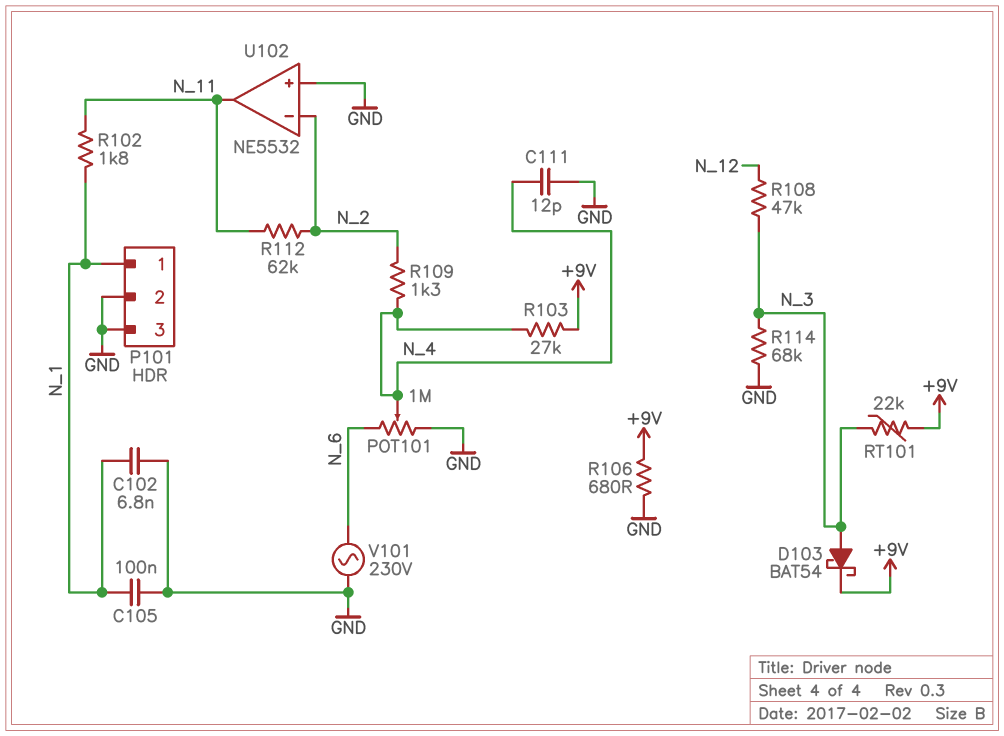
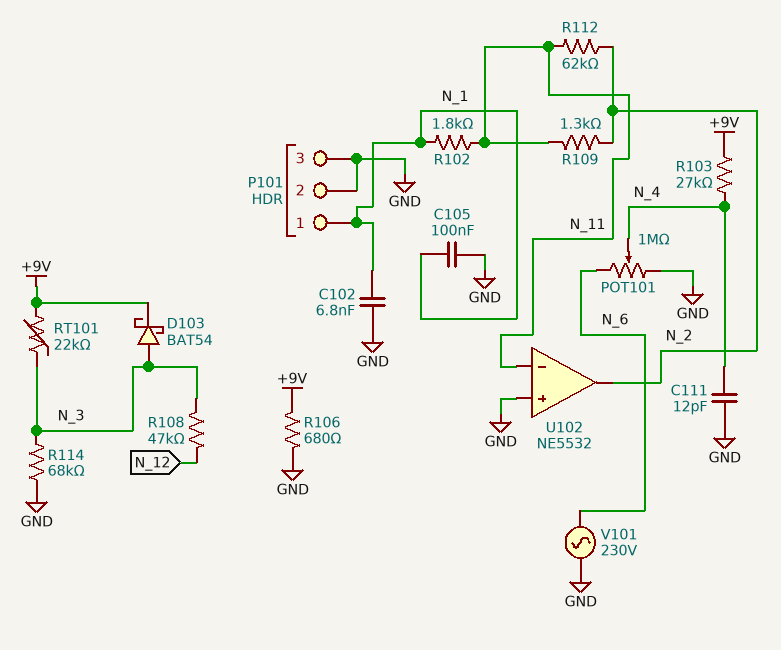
R109: 1.3k (N_2, N_4) -> 1.3k (N_2, N_11)
U102 pin in-: N_2 -> N_11
U102 pin out: N_11 -> N_2

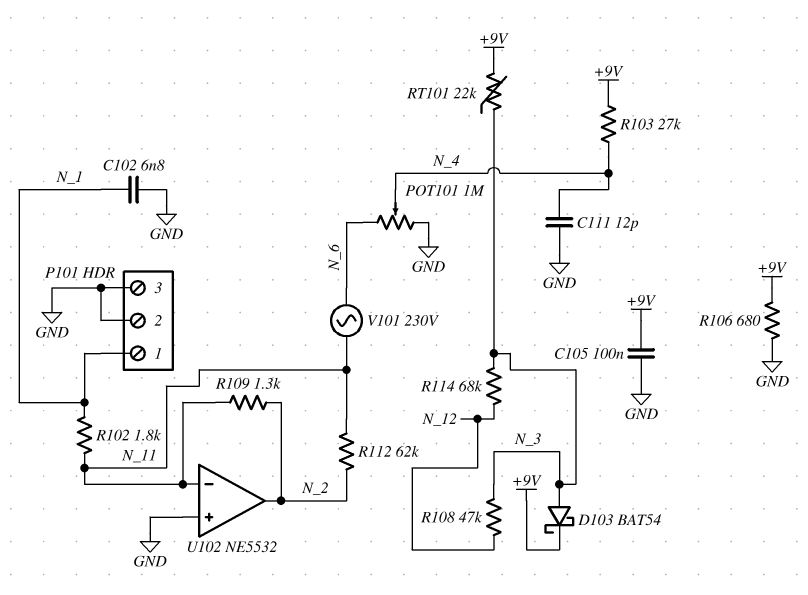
C105: 100nF (GND, N_1) -> 100nF (+9V, GND)
R114: 68k (GND, N_3) -> 68k (N_3, N_12)
V101: AC 230V (GND, N_6) -> AC 230V (N_6, N_11)

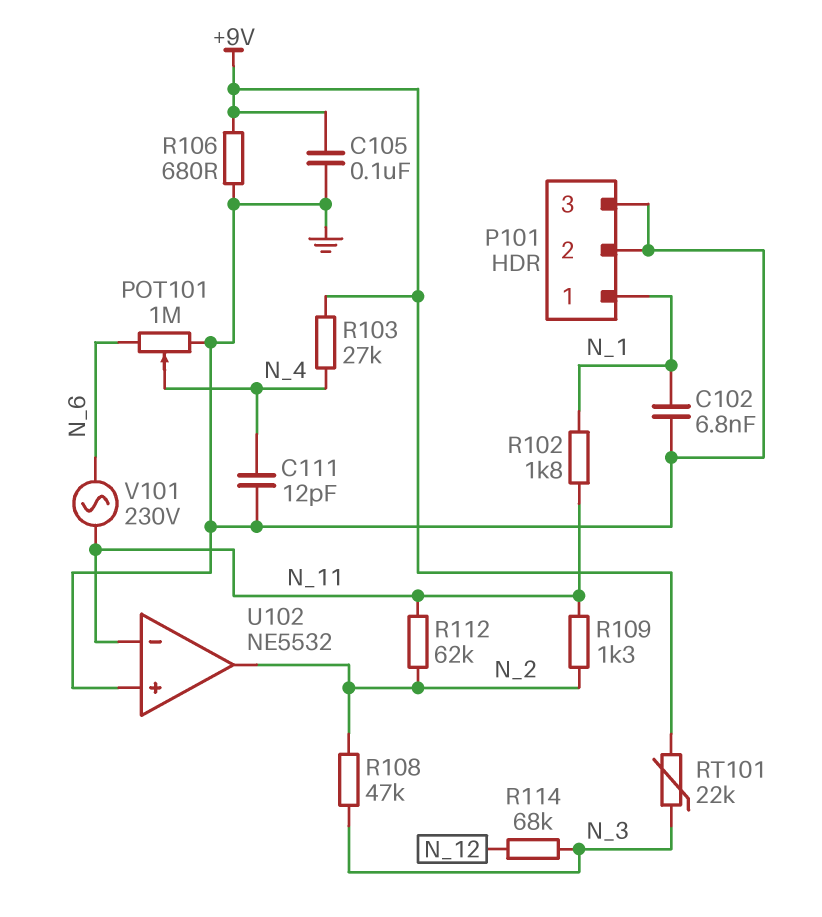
D103: schottky BAT54 (A N_3, K +9V) -> none
R108: 47k (N_3, N_12) -> 47k (N_2, N_3)

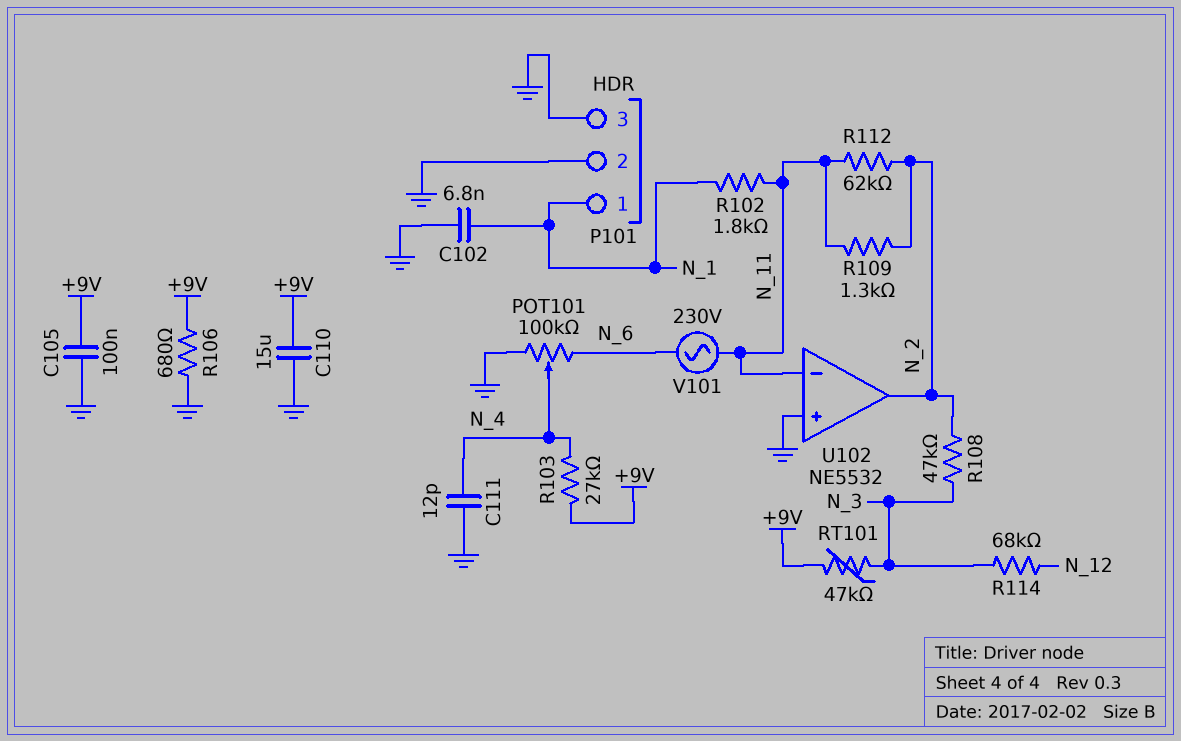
C110: none -> 15uF (+9V, GND)
POT101: 1M (GND, N_6, wiper N_4) -> 100k (GND, N_6, wiper N_4)
RT101: 22k (+9V, N_3) -> 47k (+9V, N_3)

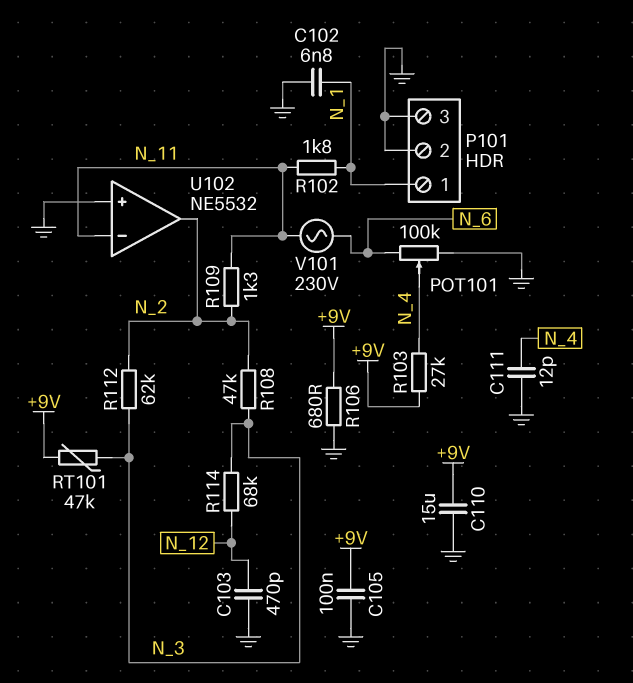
C103: none -> 470pF (GND, N_12)
R112: 62k (N_2, N_11) -> 62k (N_2, N_3)

